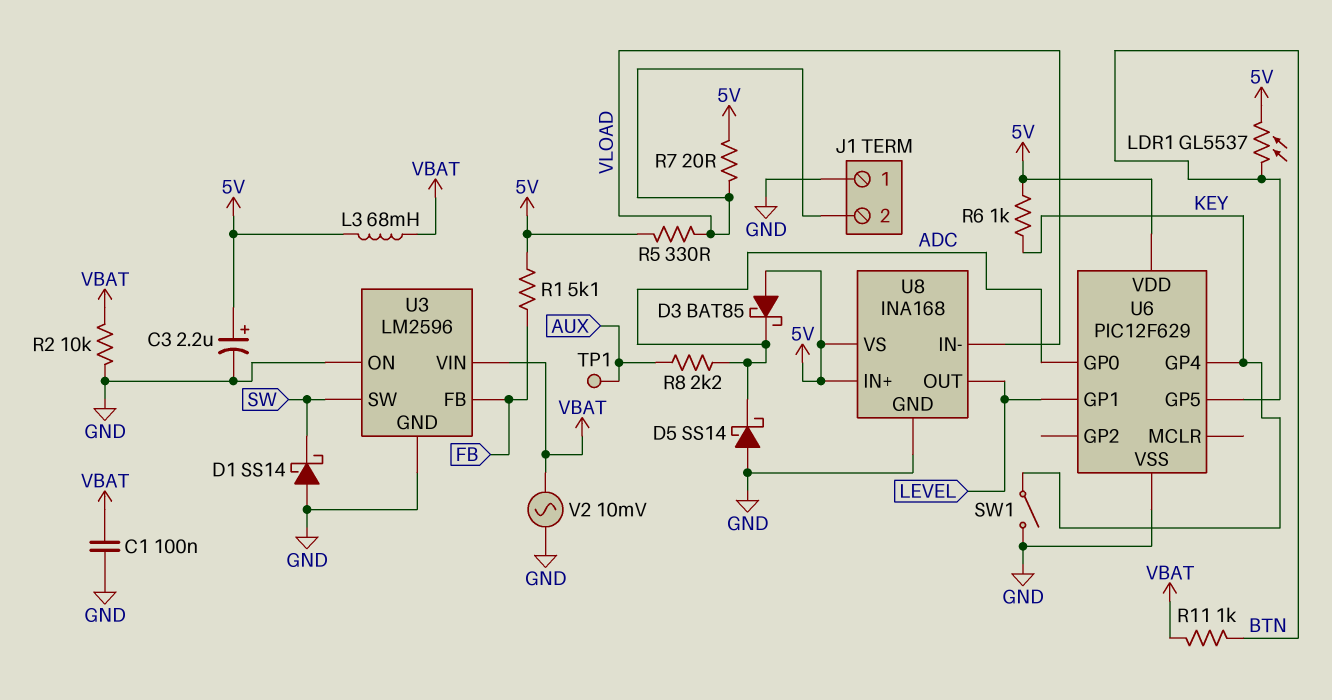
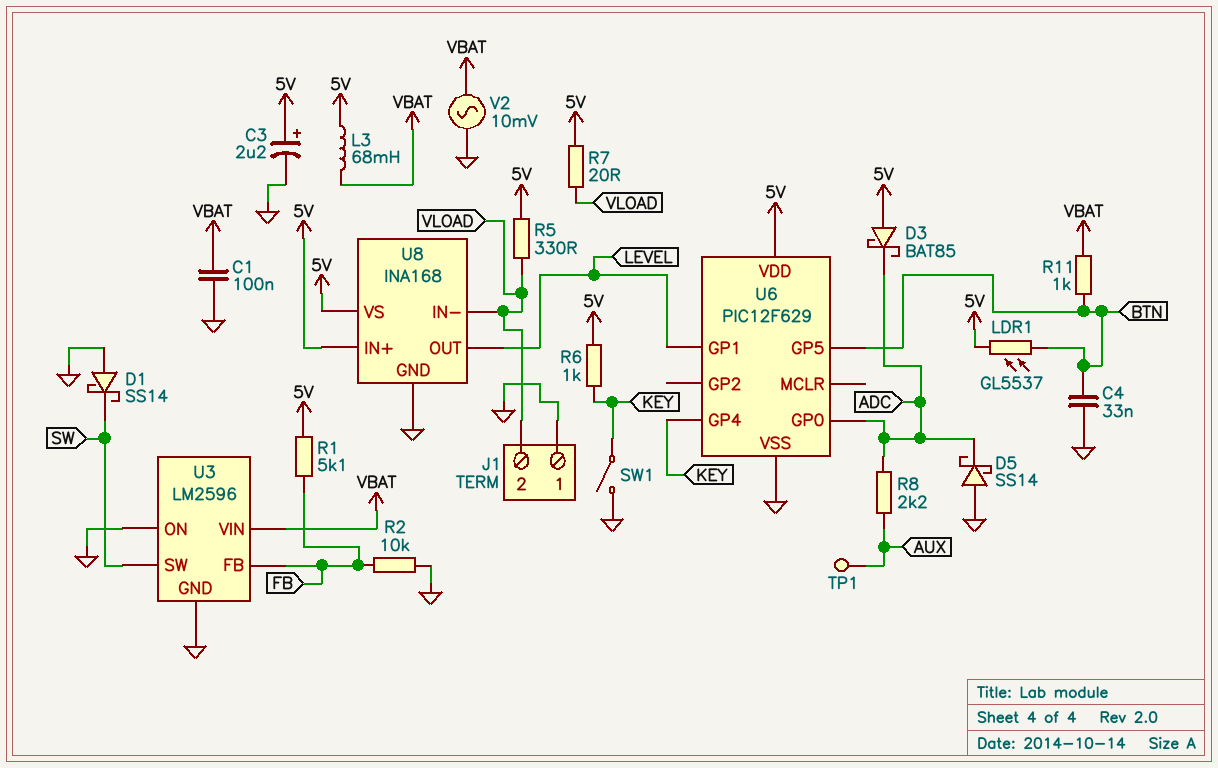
C4: none -> 33nF (BTN, GND)
R2: 10k (GND, VBAT) -> 10k (FB, GND)

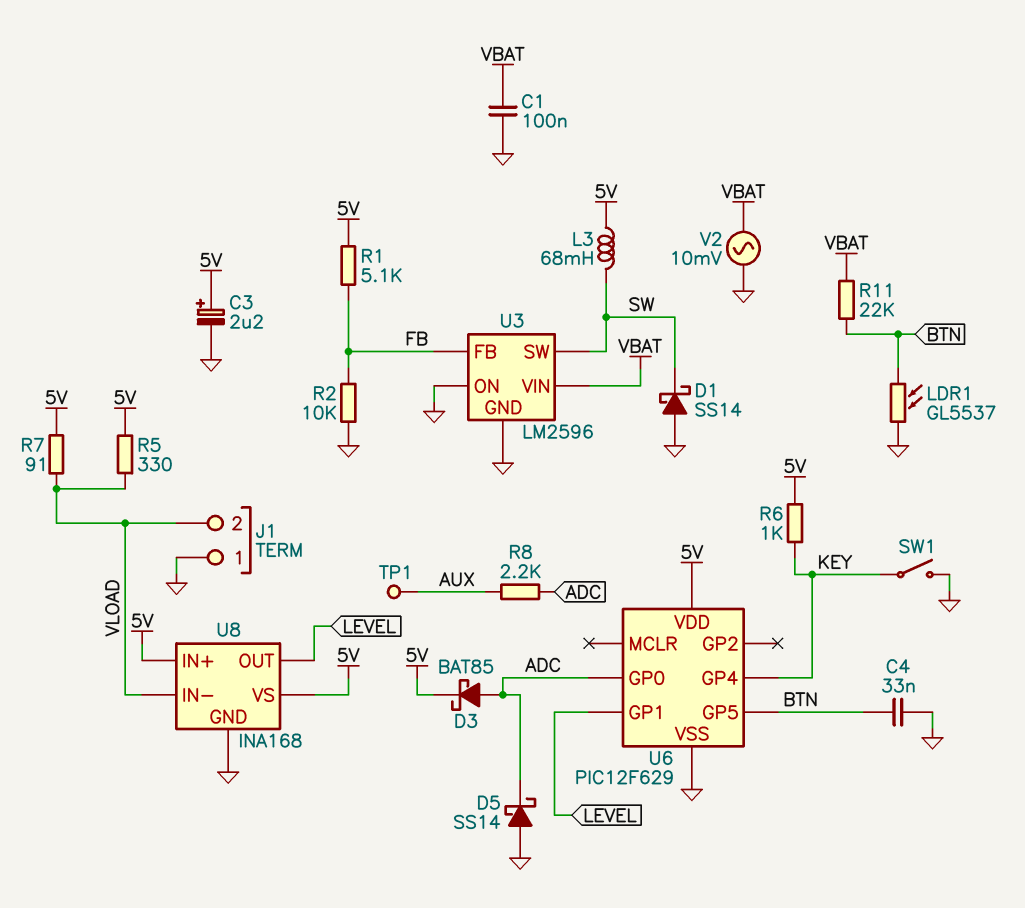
D3: schottky BAT85 (A 5V, K ADC) -> schottky BAT85 (A ADC, K 5V)
L3: 68mH (5V, VBAT) -> 68mH (5V, SW)
LDR1: GL5537 (5V, BTN) -> GL5537 (BTN, GND)
R7: 20 (5V, VLOAD) -> 91 (5V, VLOAD)
R11: 1k (BTN, VBAT) -> 22k (BTN, VBAT)

